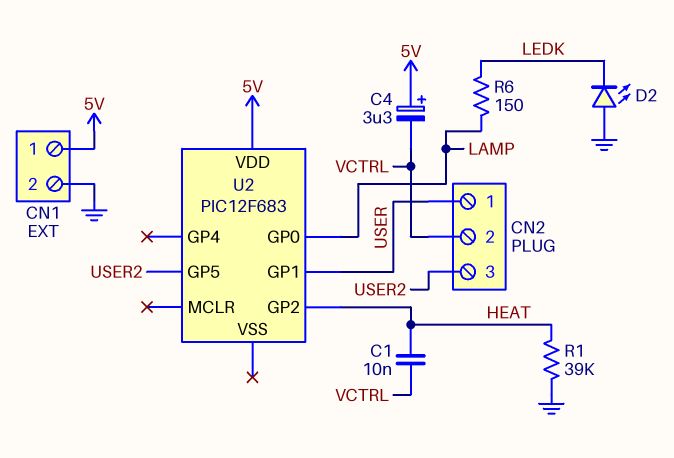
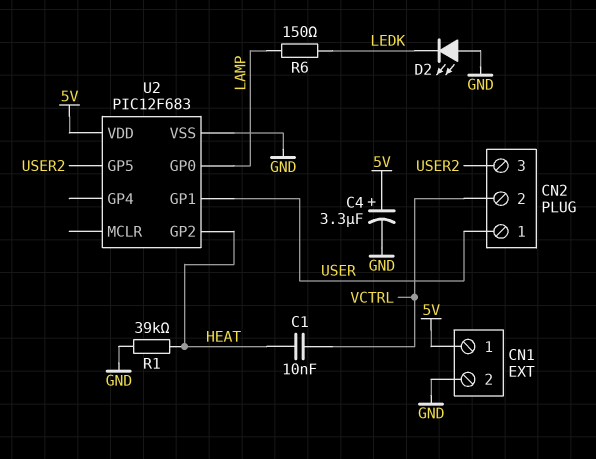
C4: 3.3uF (plus 5V, minus VCTRL) -> 3.3uF (plus 5V, minus GND)
U2 pin VSS: none -> GND

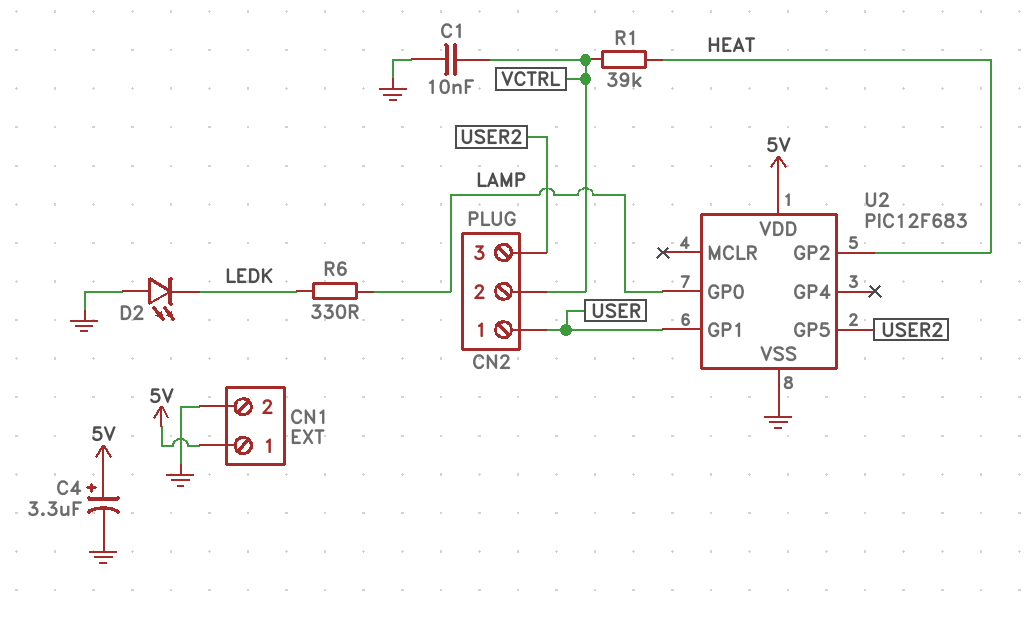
C1: 10nF (HEAT, VCTRL) -> 10nF (GND, VCTRL)
R1: 39k (GND, HEAT) -> 39k (HEAT, VCTRL)
R6: 150 (LAMP, LEDK) -> 330 (LAMP, LEDK)

